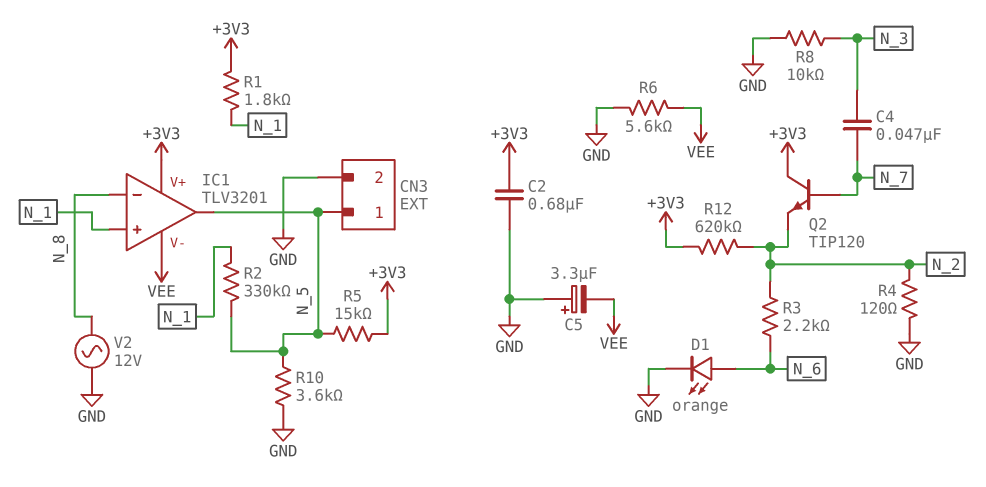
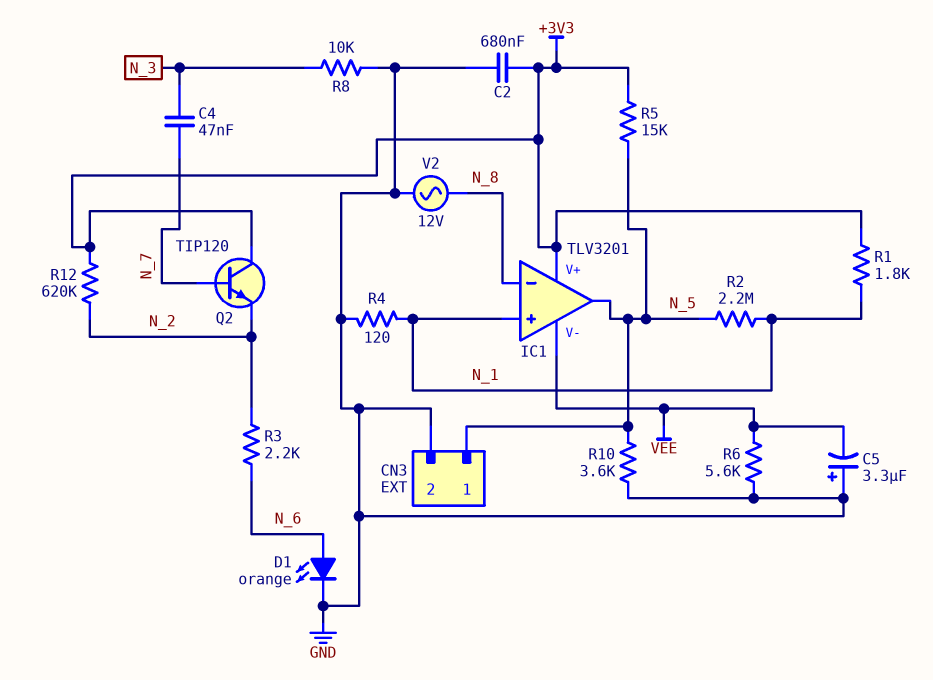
R2: 330k (N_1, N_5) -> 2.2M (N_1, N_5)
R4: 120 (GND, N_2) -> 120 (GND, N_1)

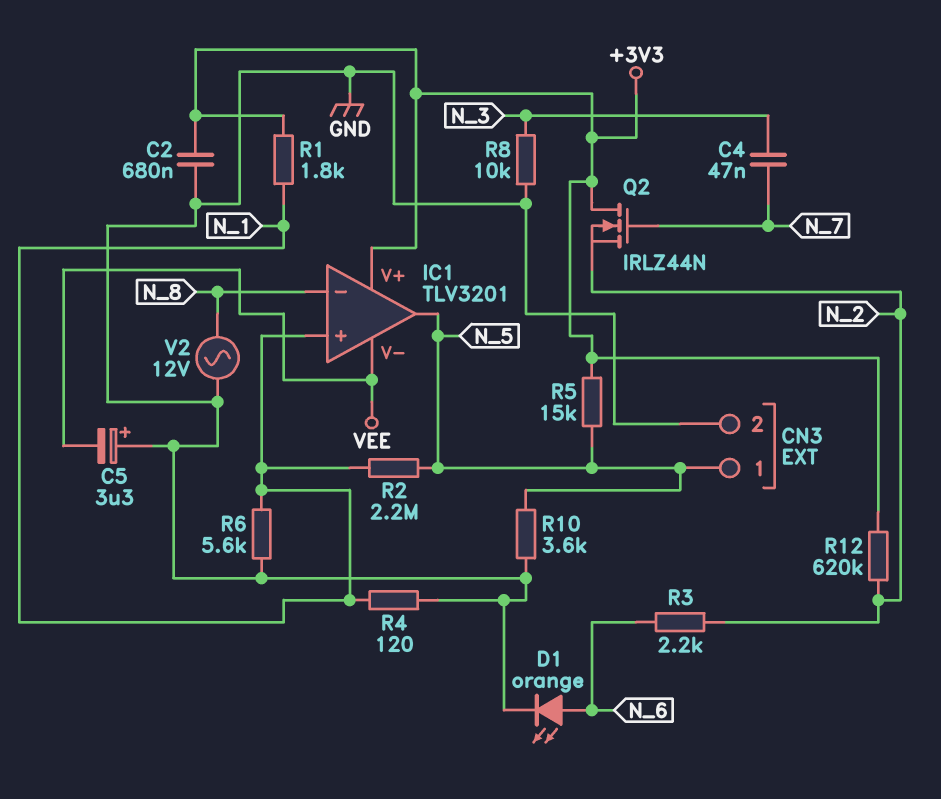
Q2: NPN TIP120 (B N_7, C +3V3, E N_2) -> NMOS IRLZ44N (G N_7, D +3V3, S N_2)
R6: 5.6k (GND, VEE) -> 5.6k (GND, N_1)

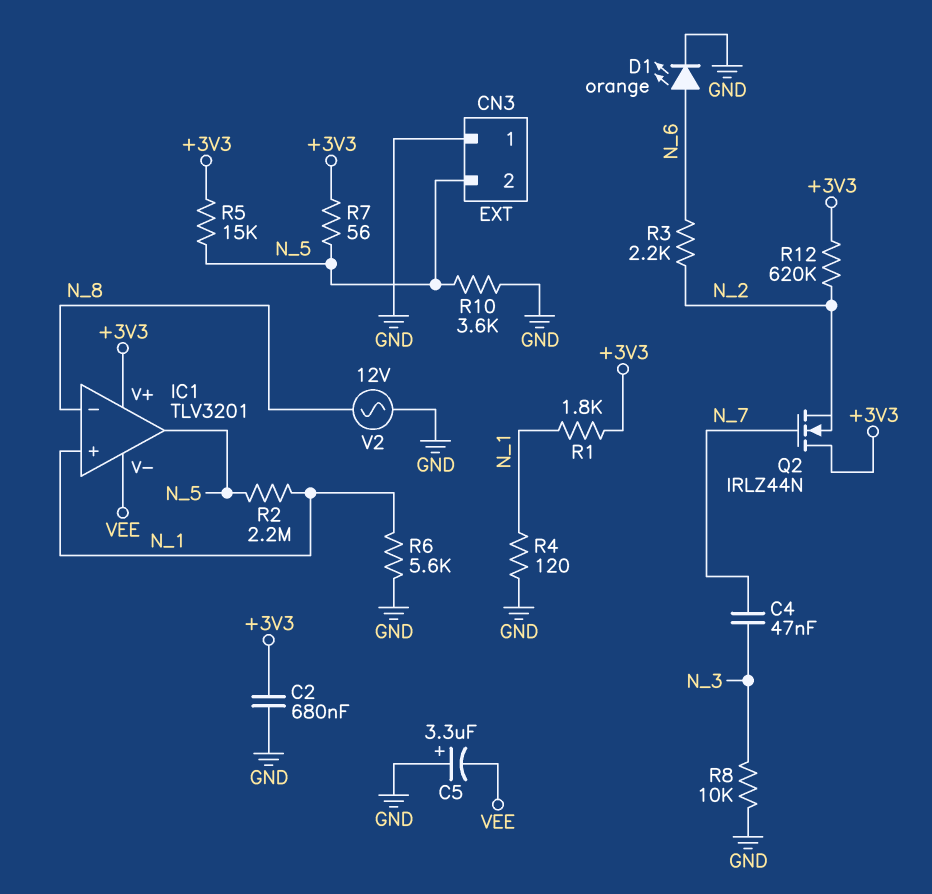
CN3 pin 1: N_5 -> GND
CN3 pin 2: GND -> N_5
R7: none -> 56 (+3V3, N_5)

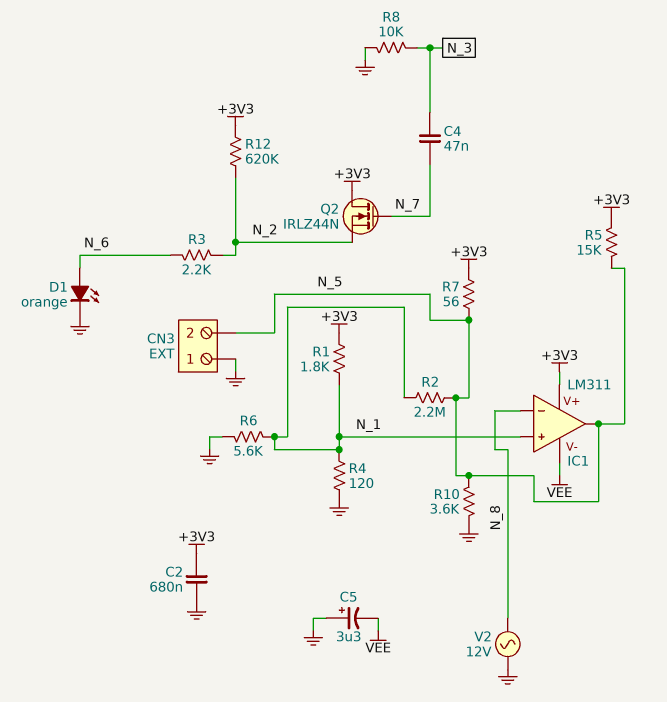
IC1: TLV3201 -> LM311

